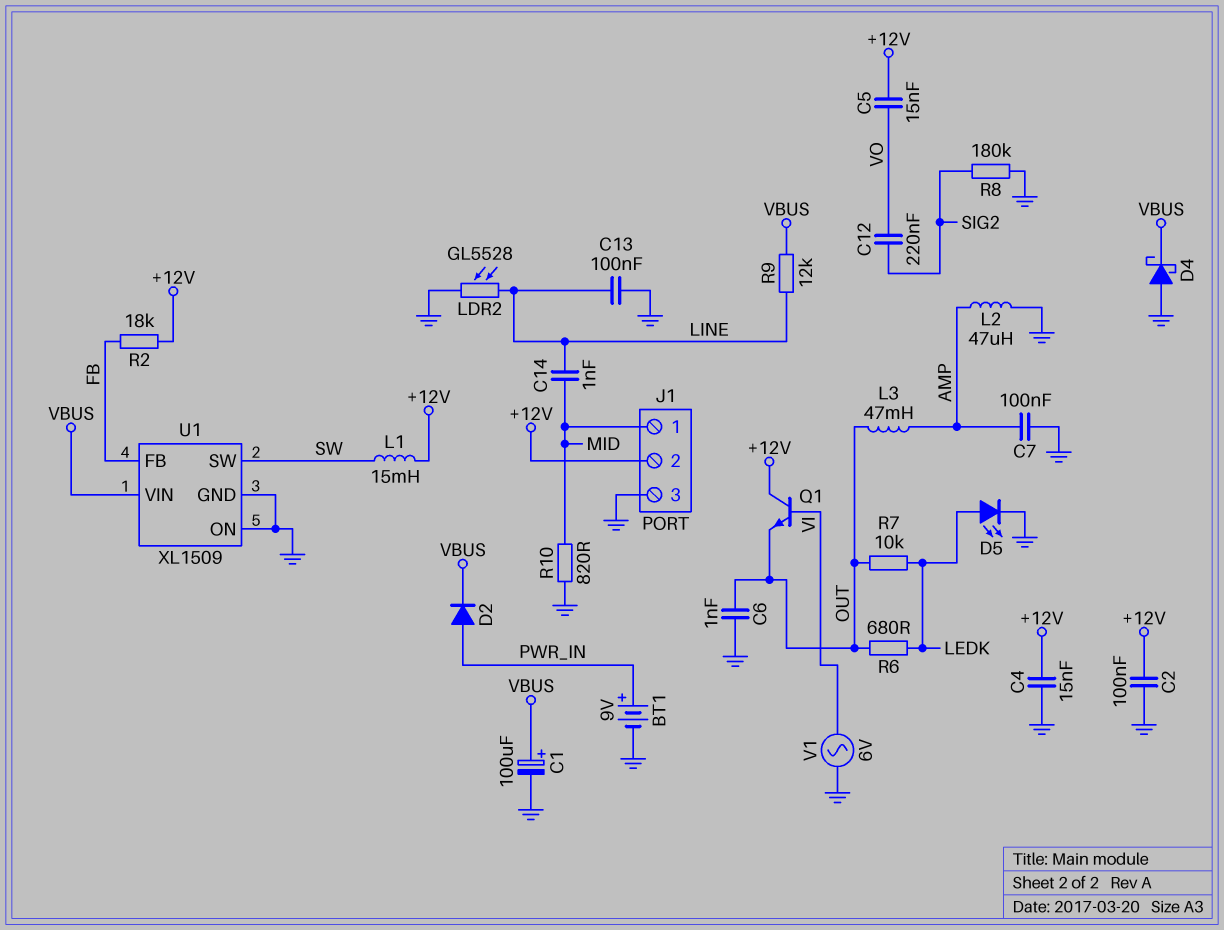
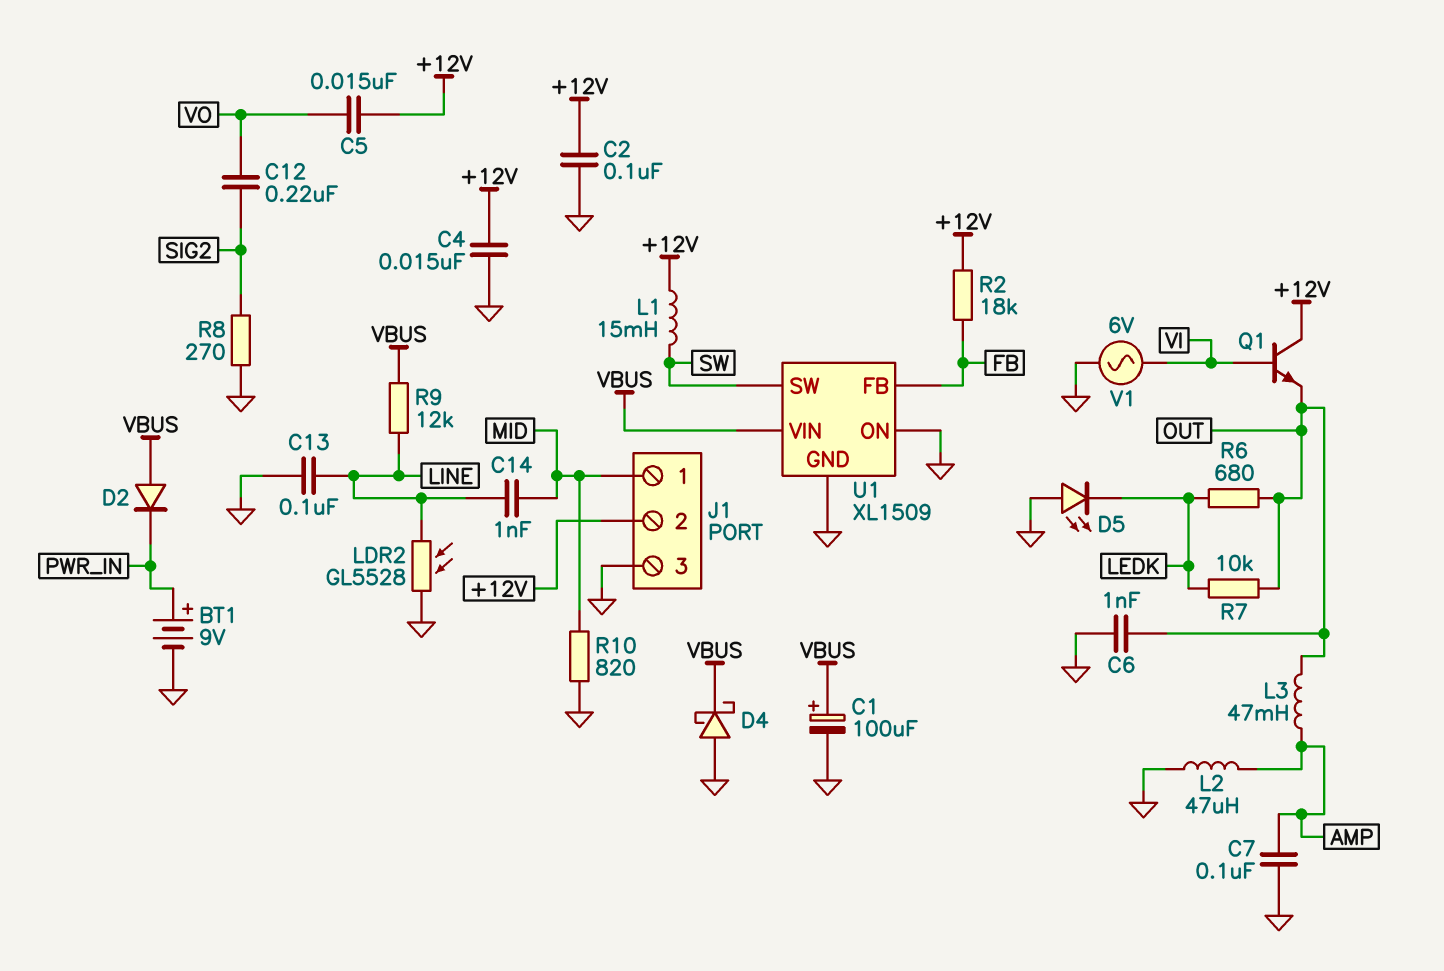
D2: diode (A PWR_IN, K VBUS) -> diode (A VBUS, K PWR_IN)
D5: LED (A LEDK, K GND) -> LED (A GND, K LEDK)
R8: 180k (GND, SIG2) -> 270 (GND, SIG2)

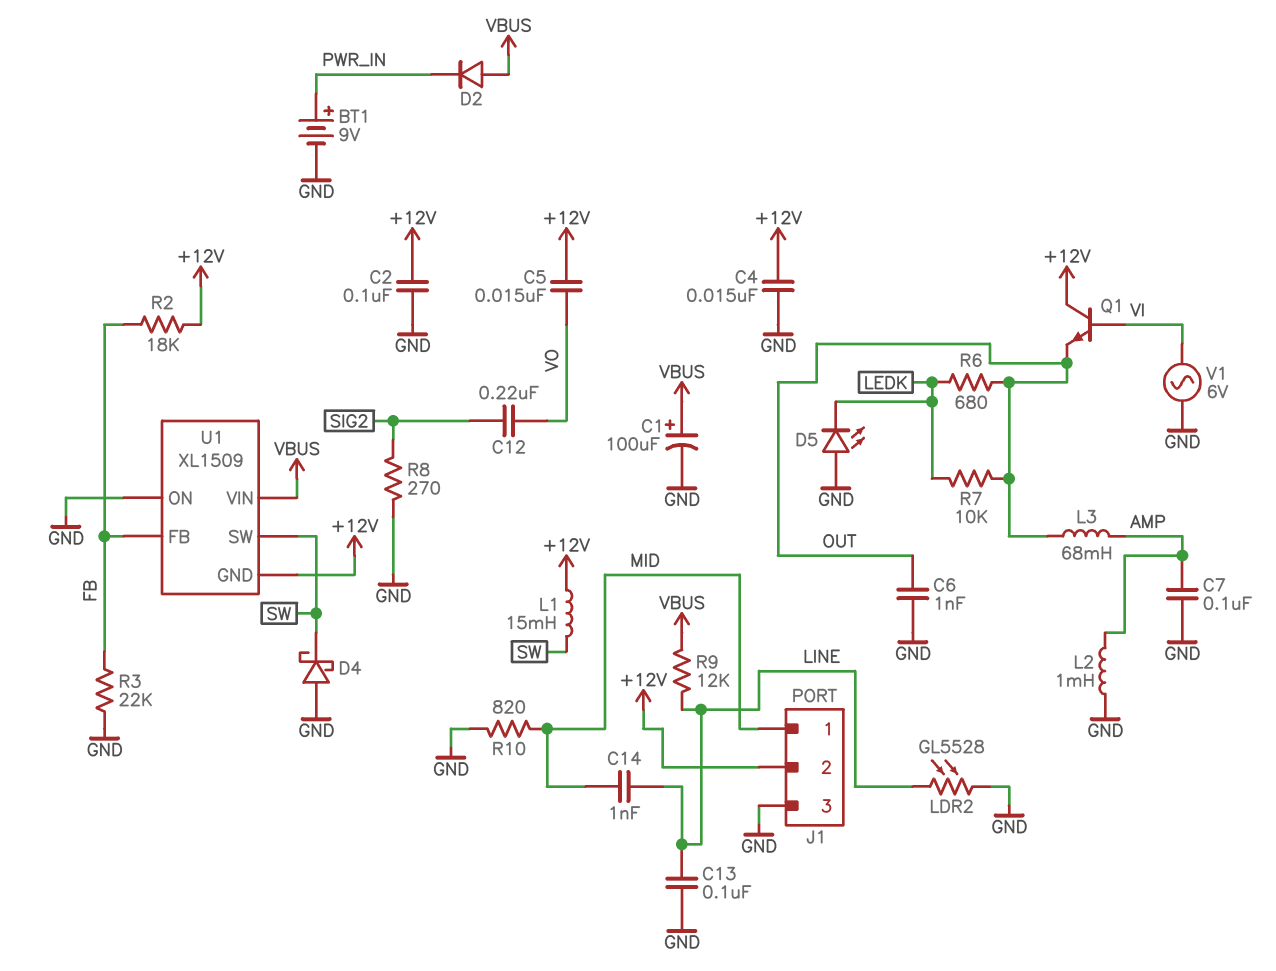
D4: schottky (A GND, K VBUS) -> schottky (A GND, K SW)
L2: 47uH (AMP, GND) -> 1mH (AMP, GND)
L3: 47mH (AMP, OUT) -> 68mH (AMP, OUT)
R3: none -> 22k (FB, GND)
U1 pin GND: GND -> +12V

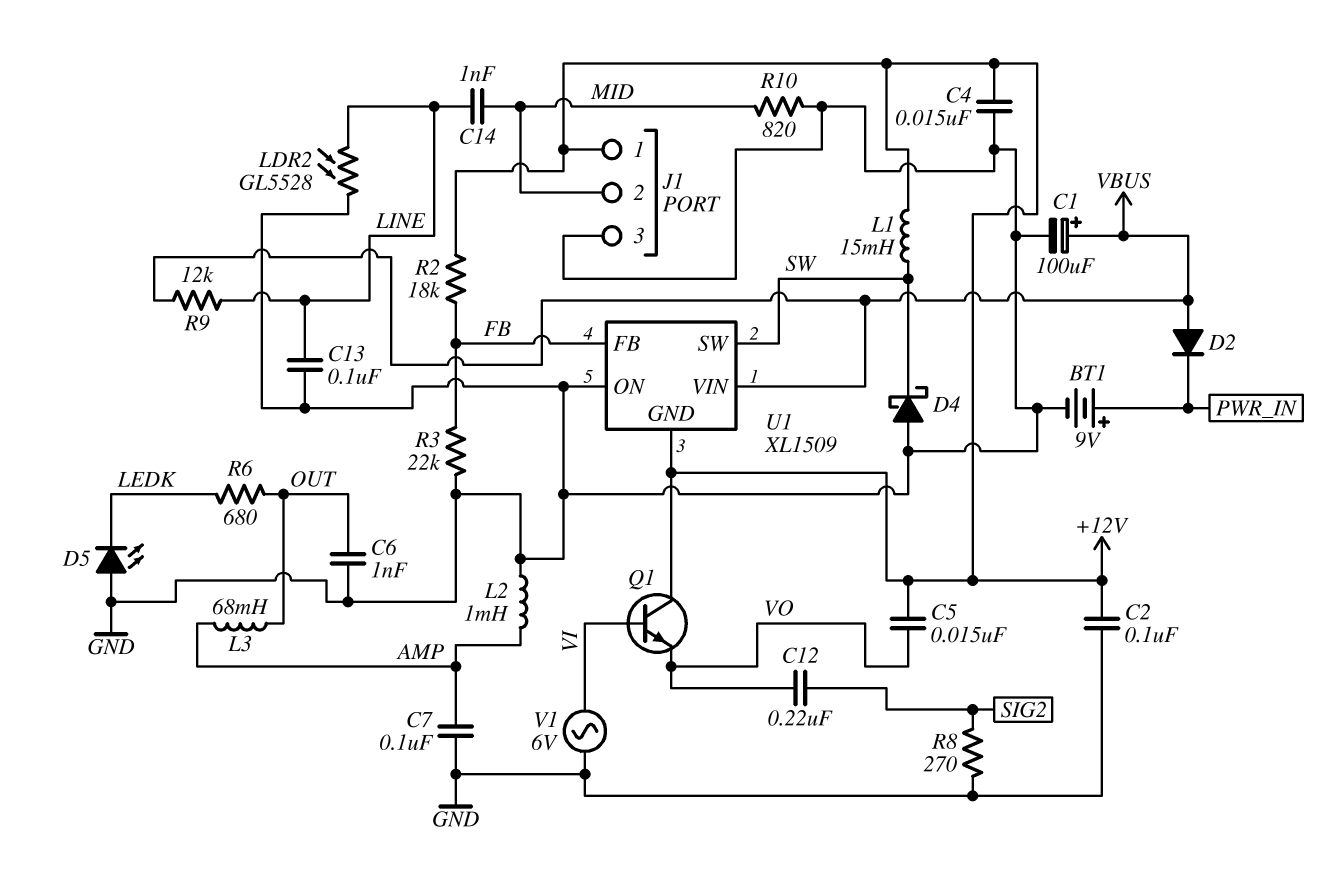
J1 pin 1: MID -> +12V
J1 pin 2: +12V -> MID
Q1: NPN (B VI, C +12V, E OUT) -> NPN (B VI, C +12V, E VO)
R7: 10k (LEDK, OUT) -> none

